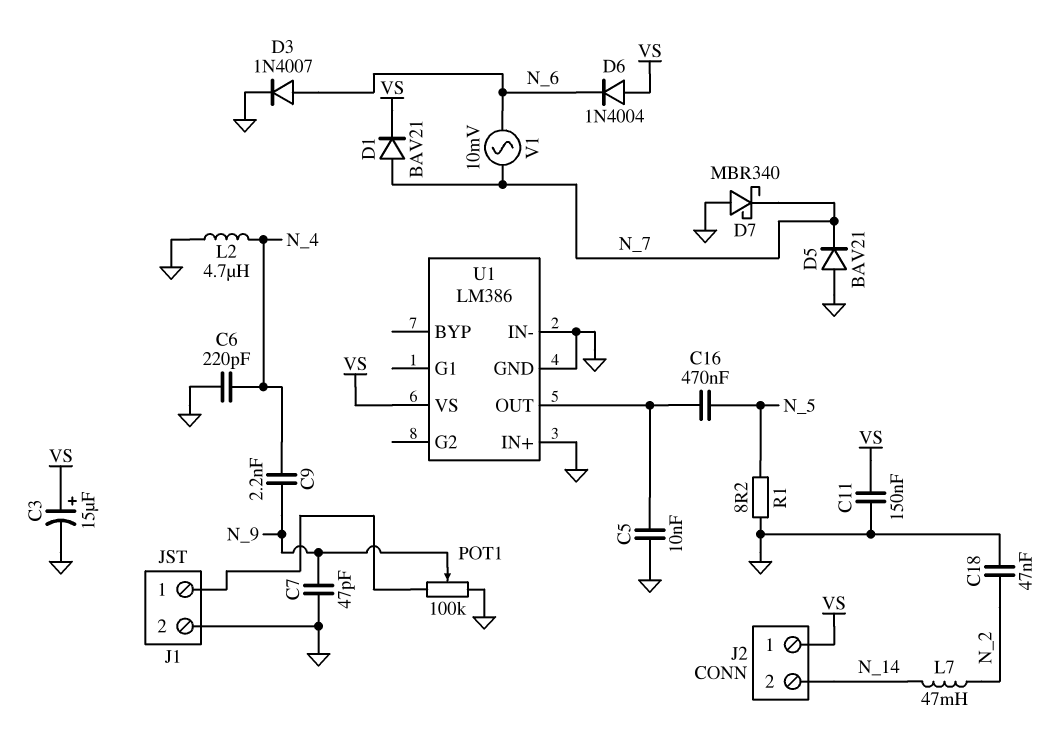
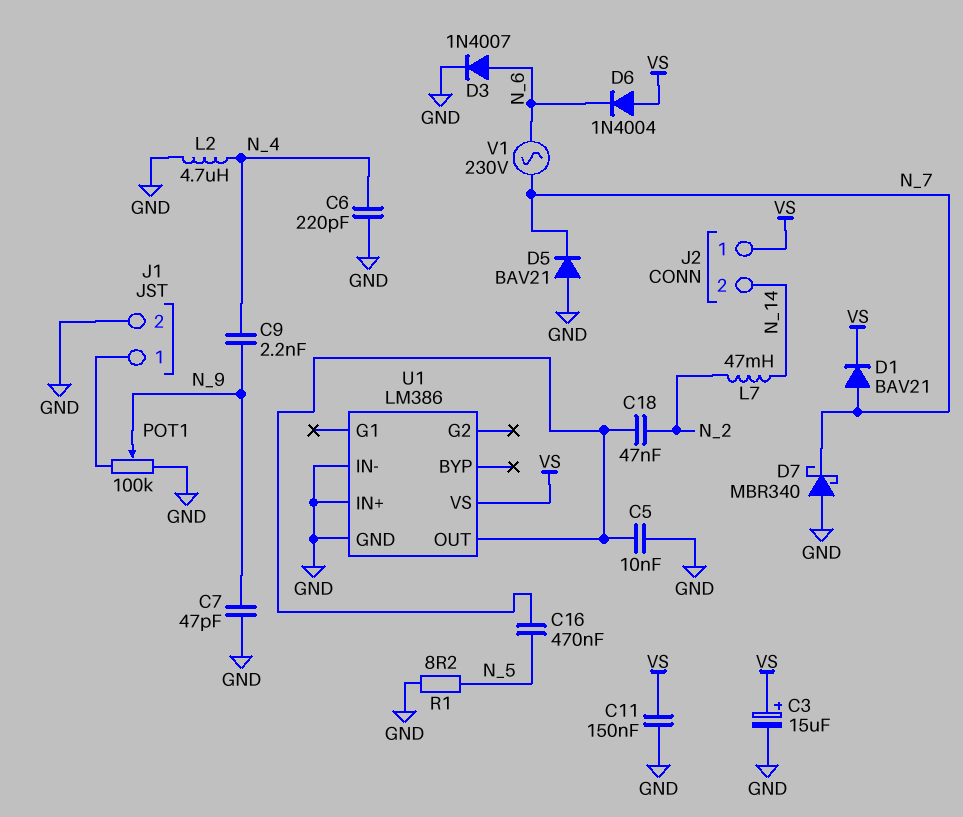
C18: 47nF (GND, N_2) -> 47nF (N_2, U1/OUT)
V1: AC 10mV (N_6, N_7) -> AC 230V (N_6, N_7)

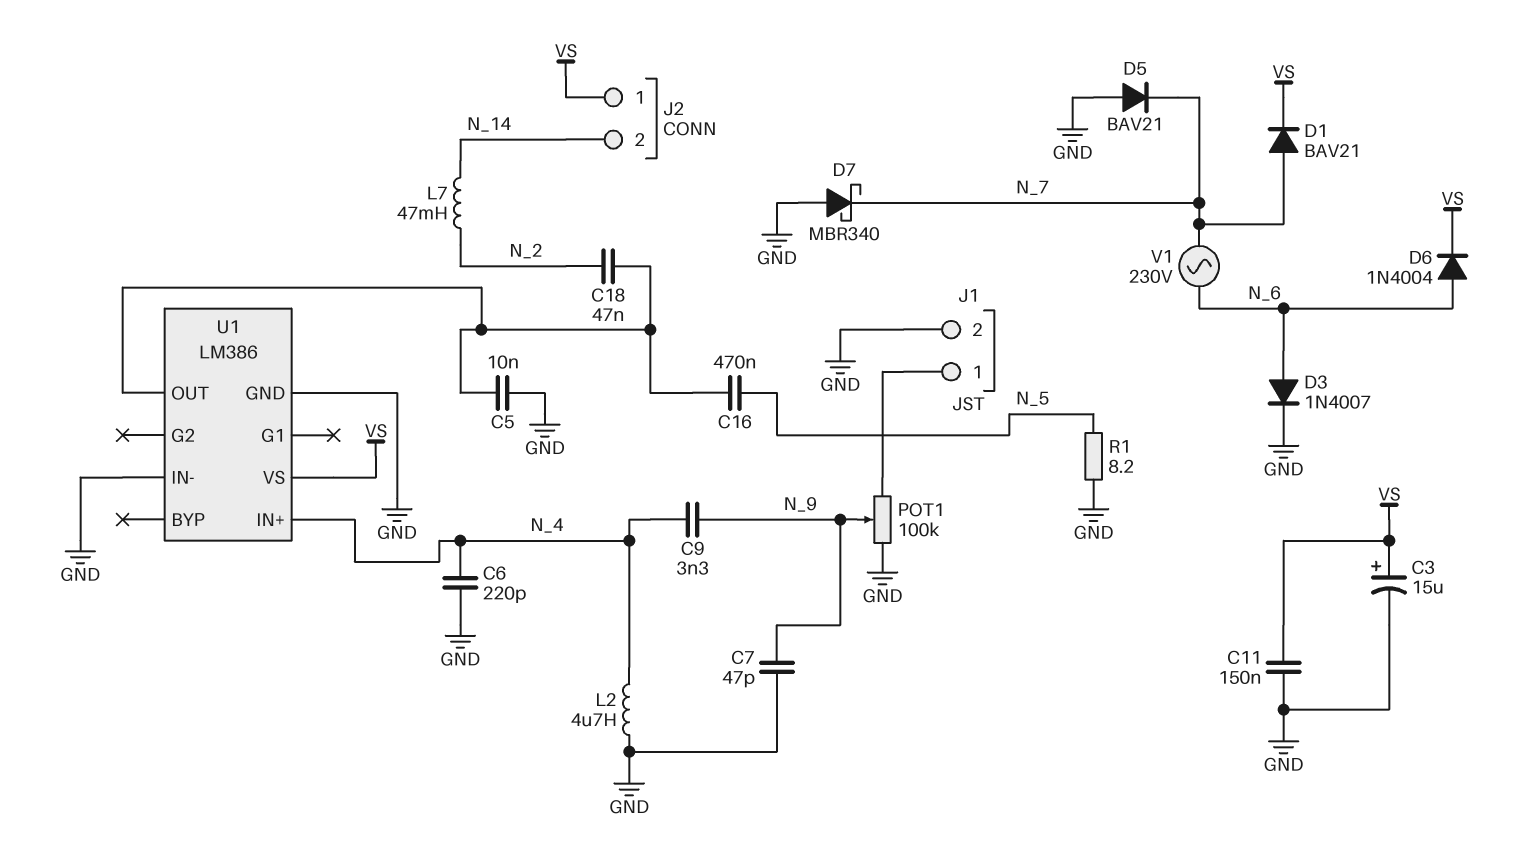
C9: 2.2nF (N_4, N_9) -> 3.3nF (N_4, N_9)
D6: diode 1N4004 (A VS, K N_6) -> diode 1N4004 (A N_6, K VS)
U1 pin IN+: GND -> N_4

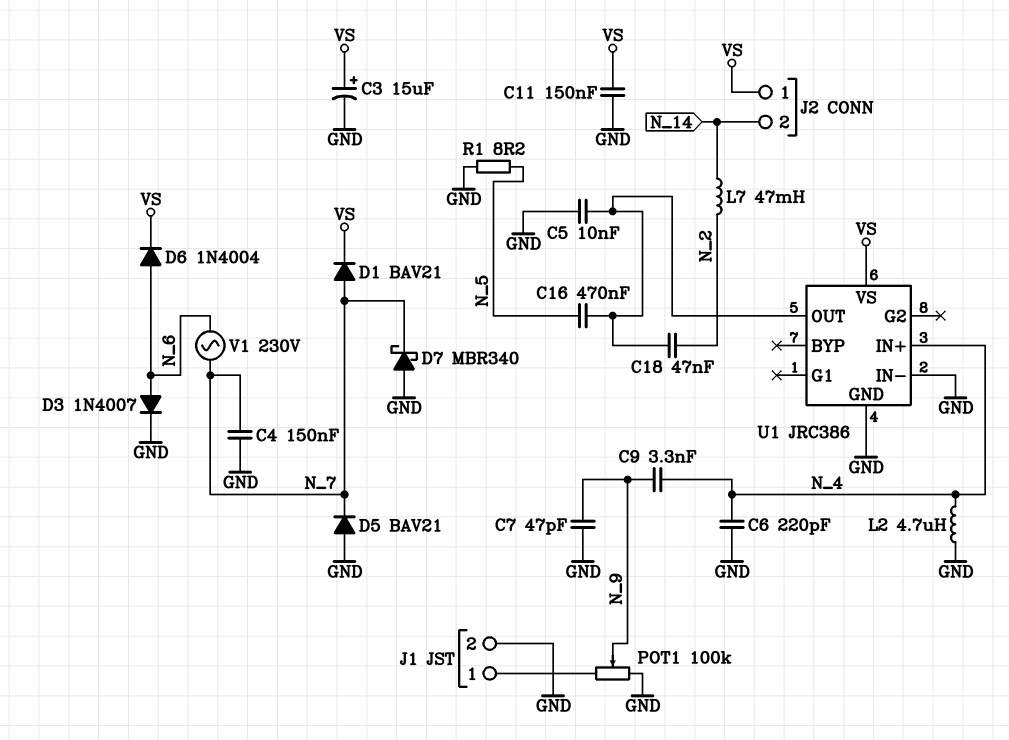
C4: none -> 150nF (GND, N_7)
U1: LM386 -> JRC386

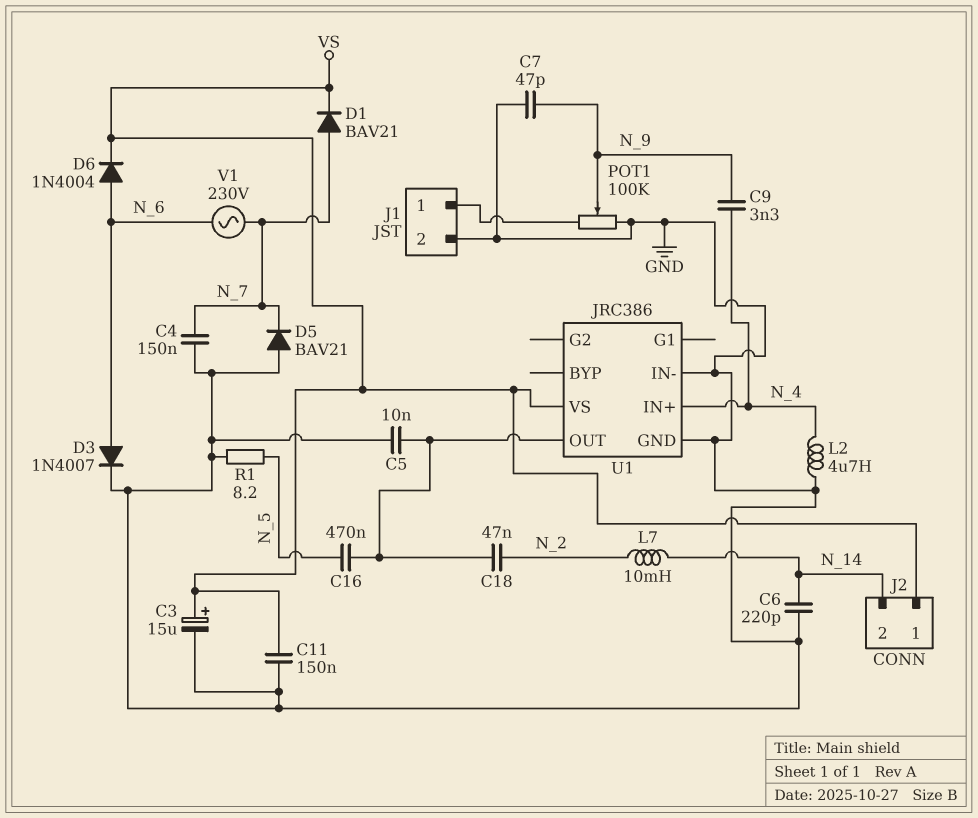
C6: 220pF (GND, N_4) -> 220pF (GND, N_14)
D7: schottky MBR340 (A GND, K N_7) -> none
L7: 47mH (N_2, N_14) -> 10mH (N_2, N_14)

